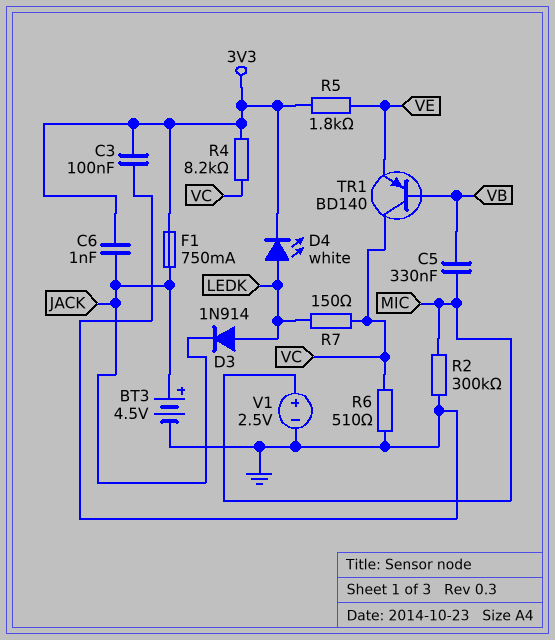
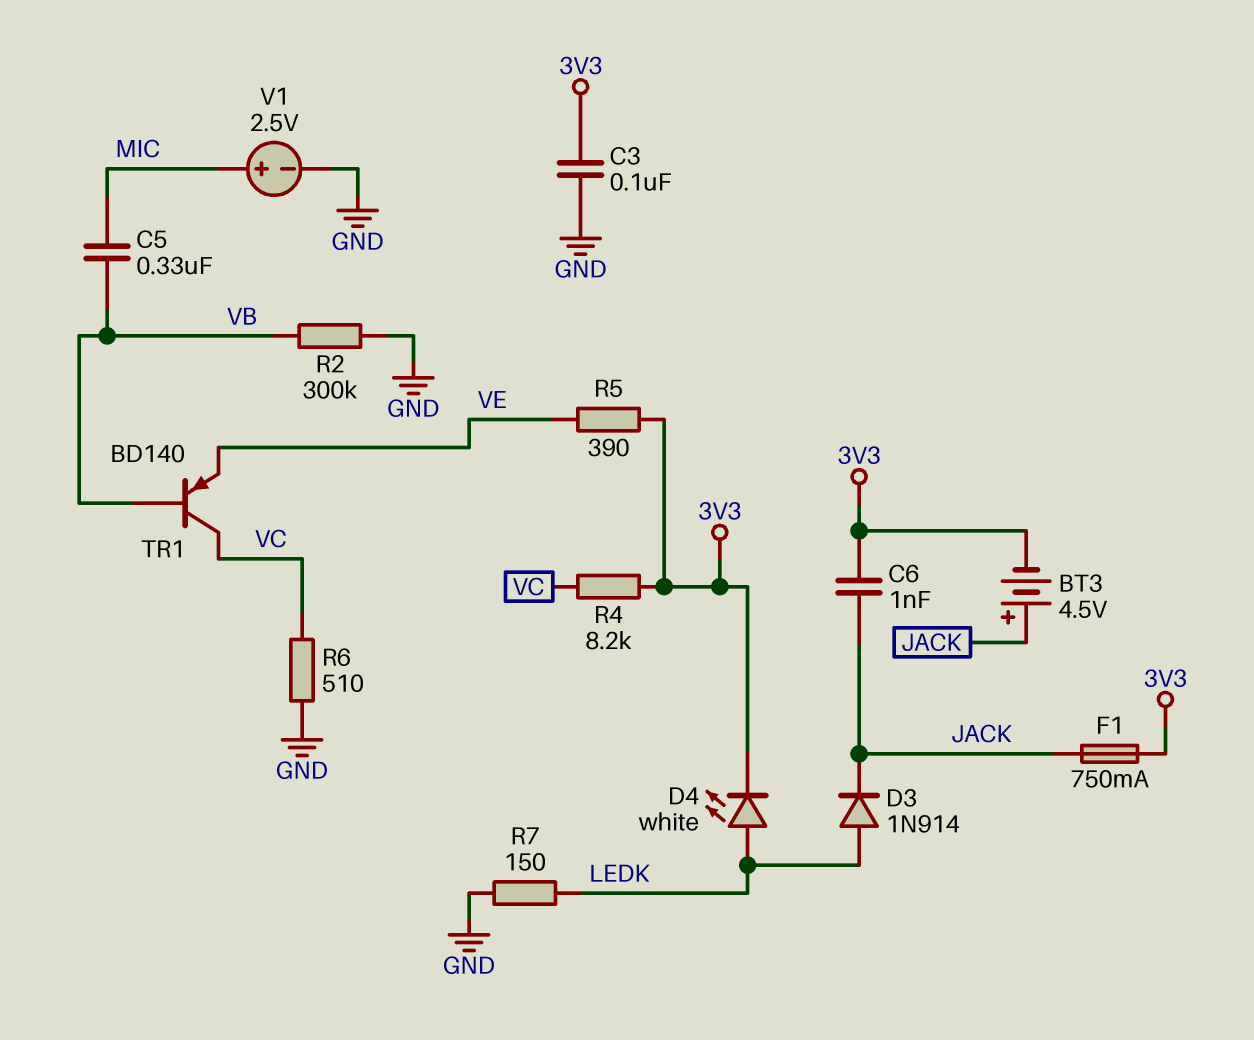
BT3: 4.5V (plus JACK, minus GND) -> 4.5V (plus JACK, minus 3V3)
R2: 300k (GND, MIC) -> 300k (GND, VB)
R5: 1.8k (3V3, VE) -> 390 (3V3, VE)
R7: 150 (LEDK, VC) -> 150 (GND, LEDK)

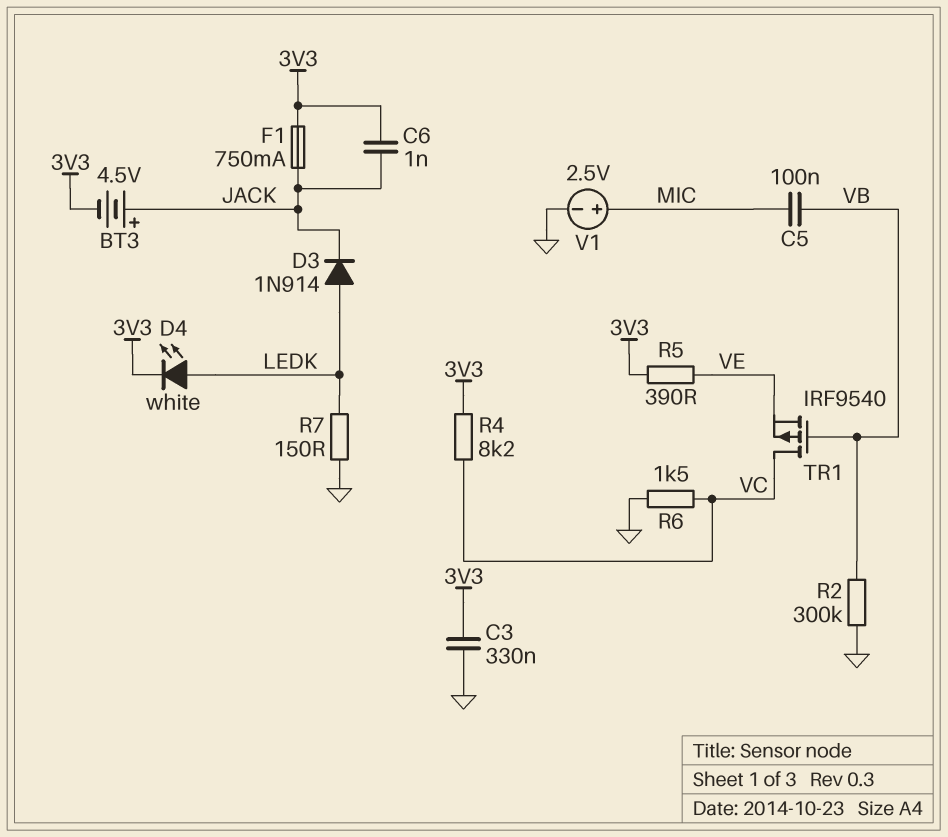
C3: 100nF (3V3, GND) -> 330nF (3V3, GND)
C5: 330nF (MIC, VB) -> 100nF (MIC, VB)
R6: 510 (GND, VC) -> 1.5k (GND, VC)
TR1: PNP BD140 (B VB, C VC, E VE) -> PMOS IRF9540 (G VB, D VC, S VE)

